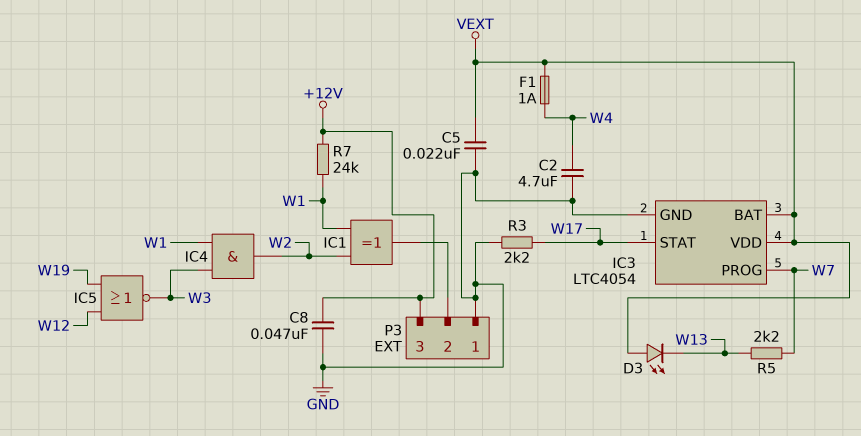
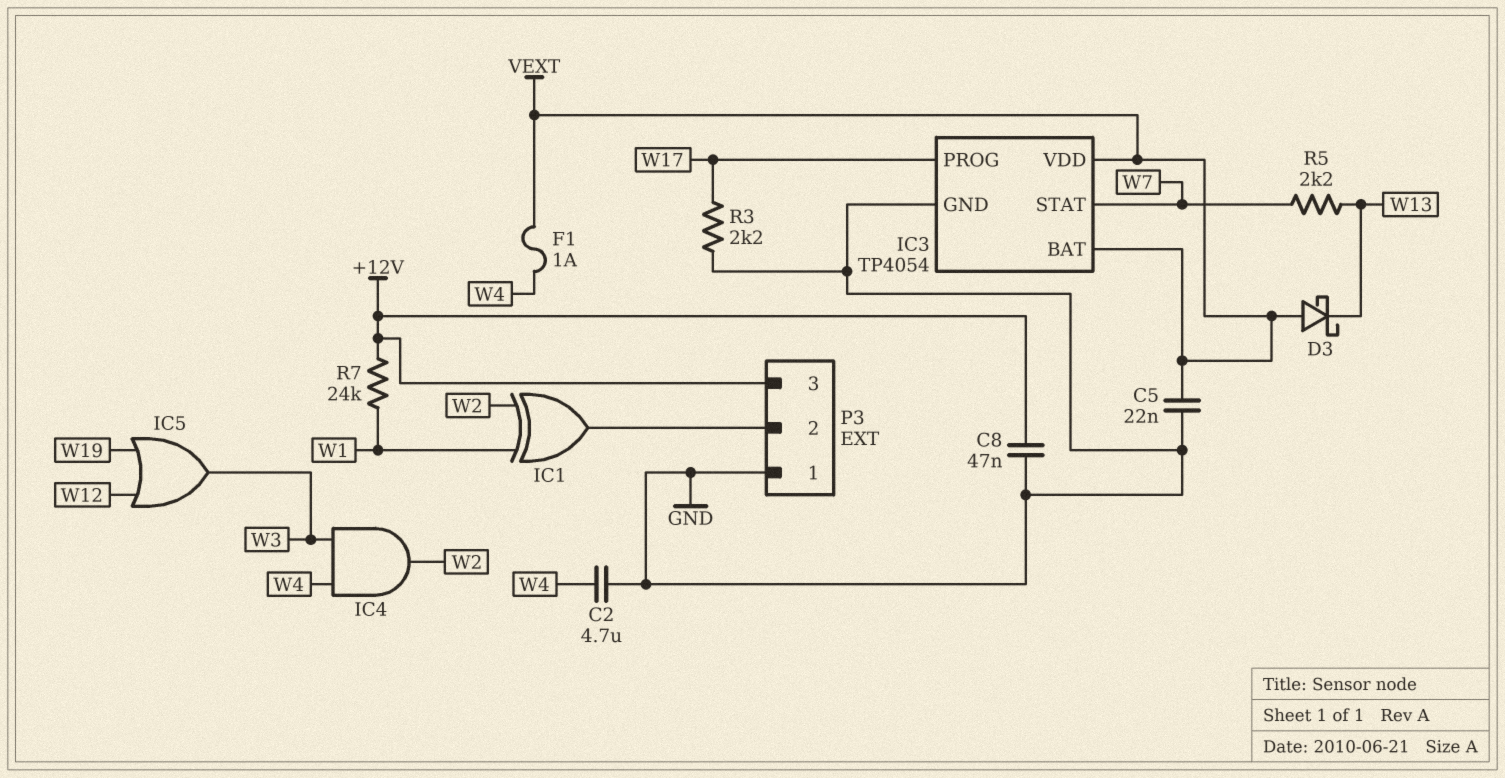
D3: LED (A VEXT, K W13) -> schottky (A VEXT, K W13)
IC3: LTC4054 -> TP4054
IC3 pin PROG: W7 -> W17
IC3 pin STAT: W17 -> W7
IC4: AND (in W1, in W3, out W2) -> AND (in W3, in W4, out W2)
IC5: NOR (in W12, in W19, out W3) -> OR (in W12, in W19, out W3)

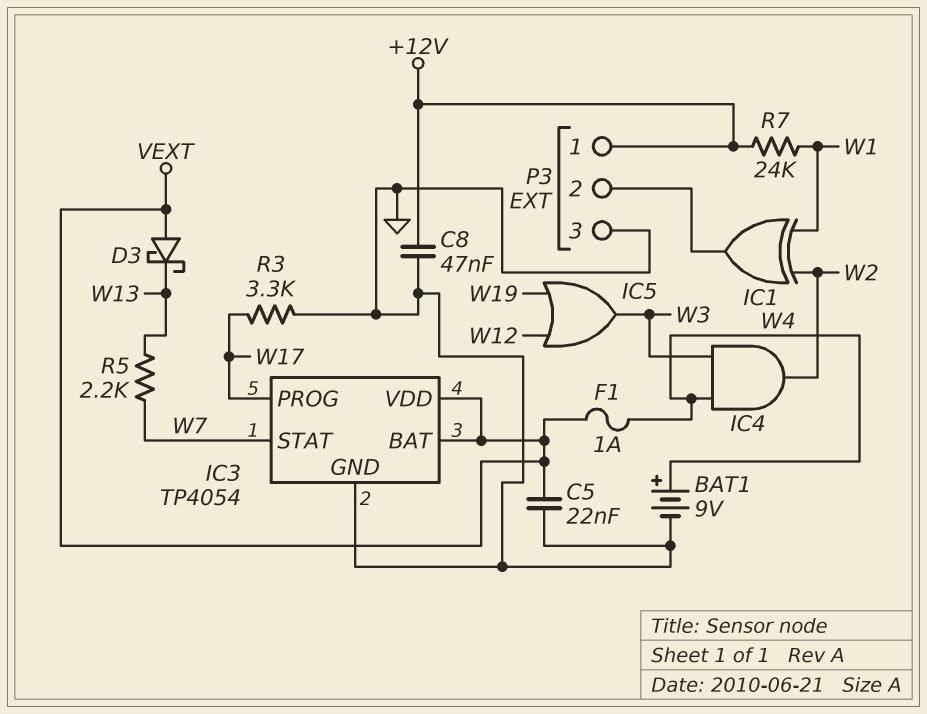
BAT1: none -> 9V (plus W4, minus GND)
C2: 4.7uF (GND, W4) -> none
P3 pin 1: GND -> +12V
P3 pin 3: +12V -> GND
R3: 2.2k (GND, W17) -> 3.3k (GND, W17)

